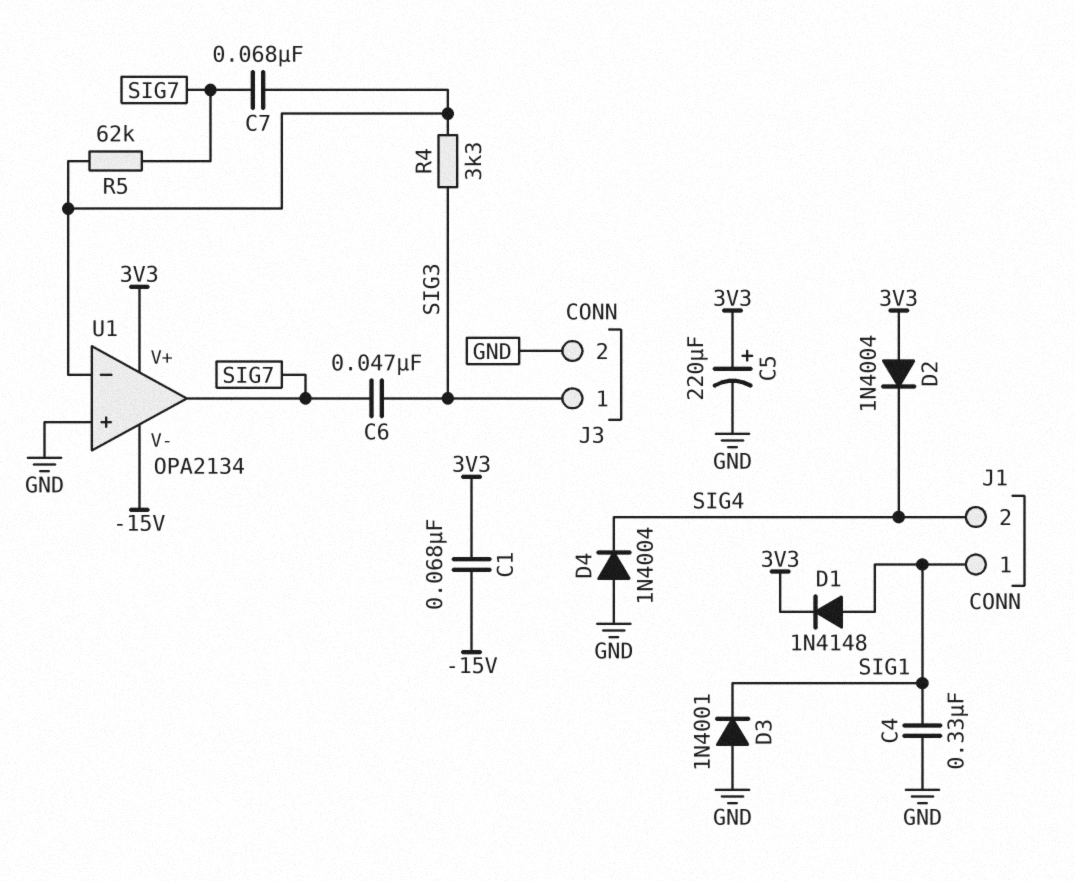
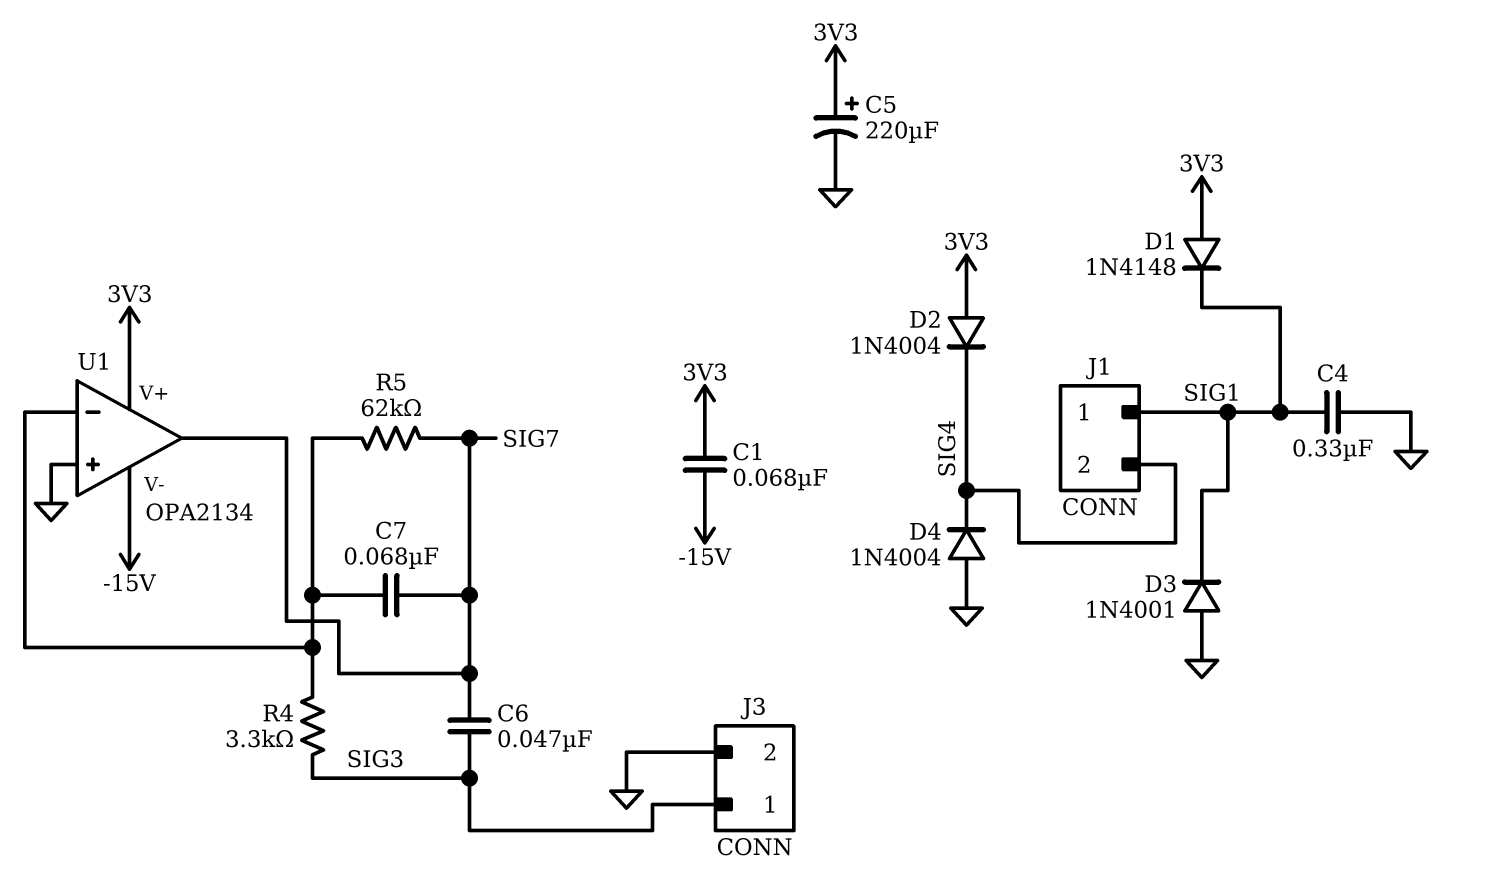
D1: diode 1N4148 (A SIG1, K 3V3) -> diode 1N4148 (A 3V3, K SIG1)

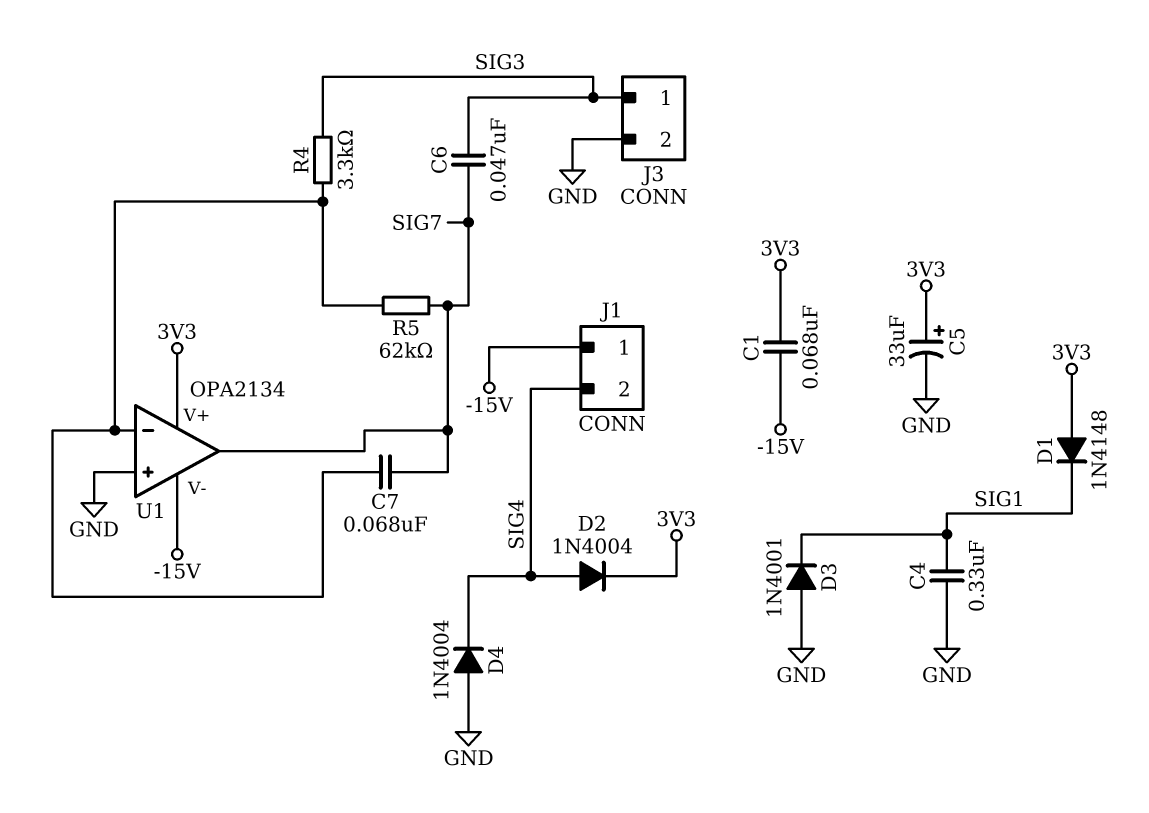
C5: 220uF (plus 3V3, minus GND) -> 33uF (plus 3V3, minus GND)
D2: diode 1N4004 (A 3V3, K SIG4) -> diode 1N4004 (A SIG4, K 3V3)
J1 pin 1: SIG1 -> -15V

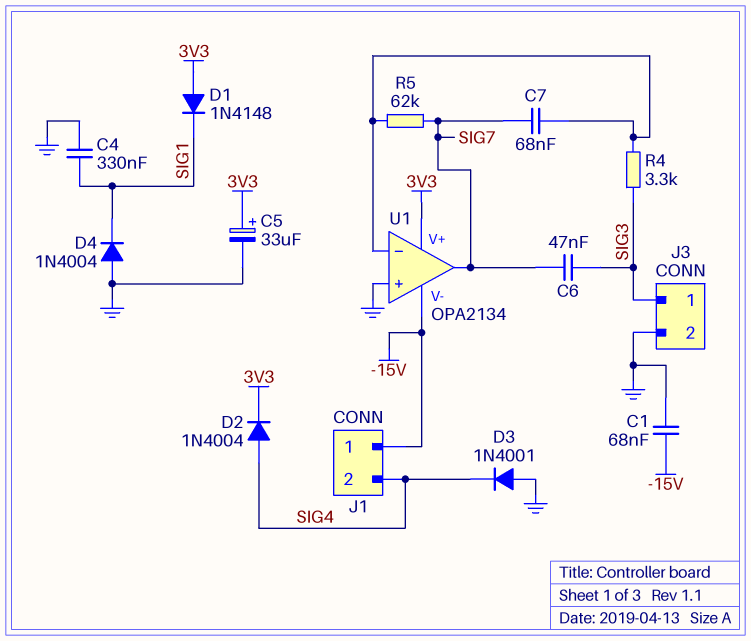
C1: 68nF (-15V, 3V3) -> 68nF (-15V, GND)
D3: diode 1N4001 (A GND, K SIG1) -> diode 1N4001 (A GND, K SIG4)
D4: diode 1N4004 (A GND, K SIG4) -> diode 1N4004 (A GND, K SIG1)

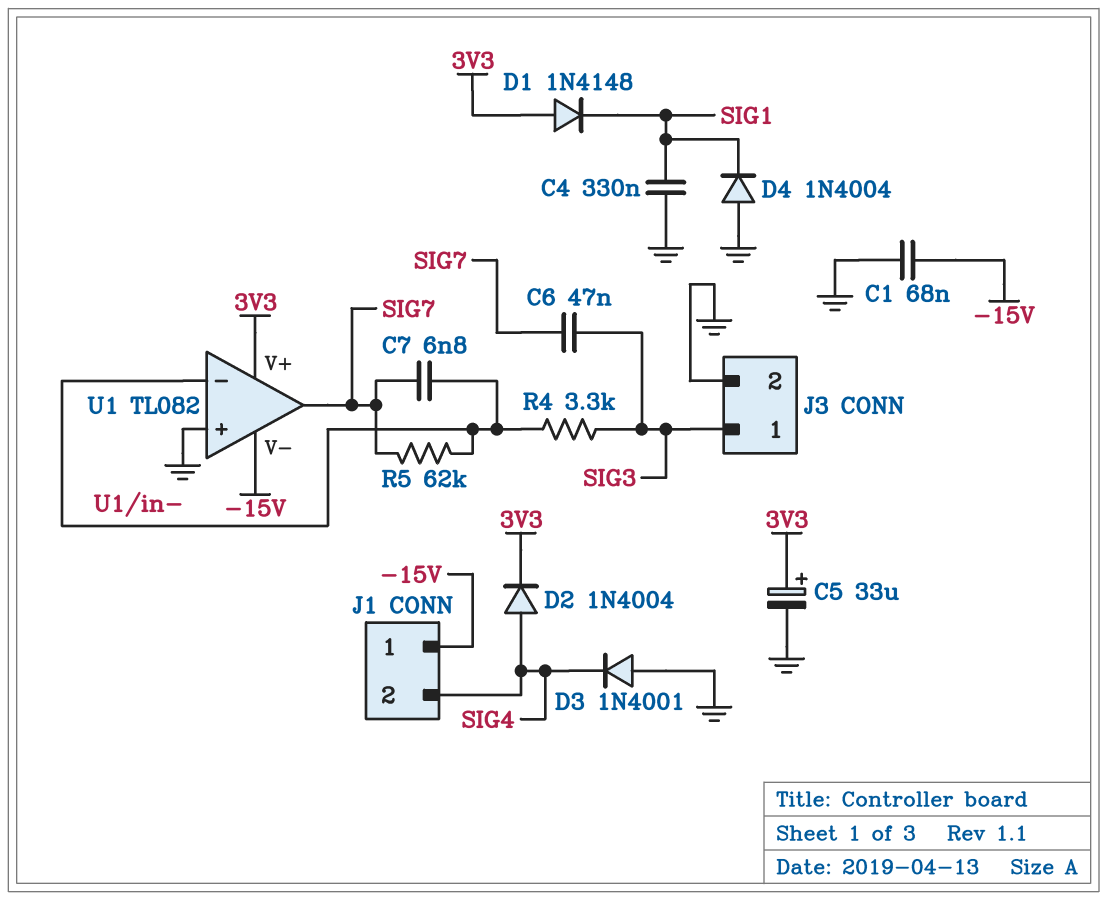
C7: 68nF (SIG7, U1/in-) -> 6.8nF (SIG7, U1/in-)
U1: OPA2134 -> TL082

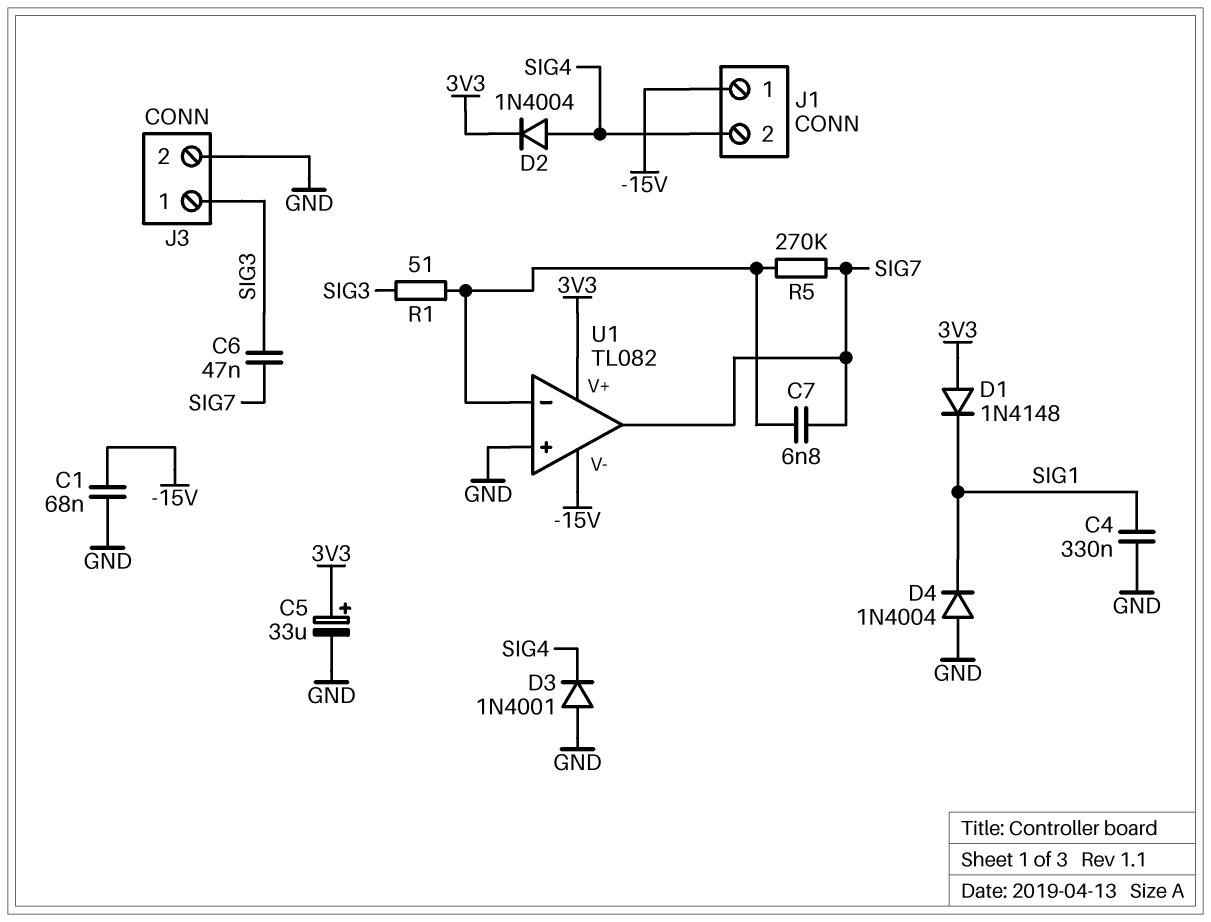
R1: none -> 51 (SIG3, U1/in-)
R4: 3.3k (SIG3, U1/in-) -> none
R5: 62k (SIG7, U1/in-) -> 270k (SIG7, U1/in-)

